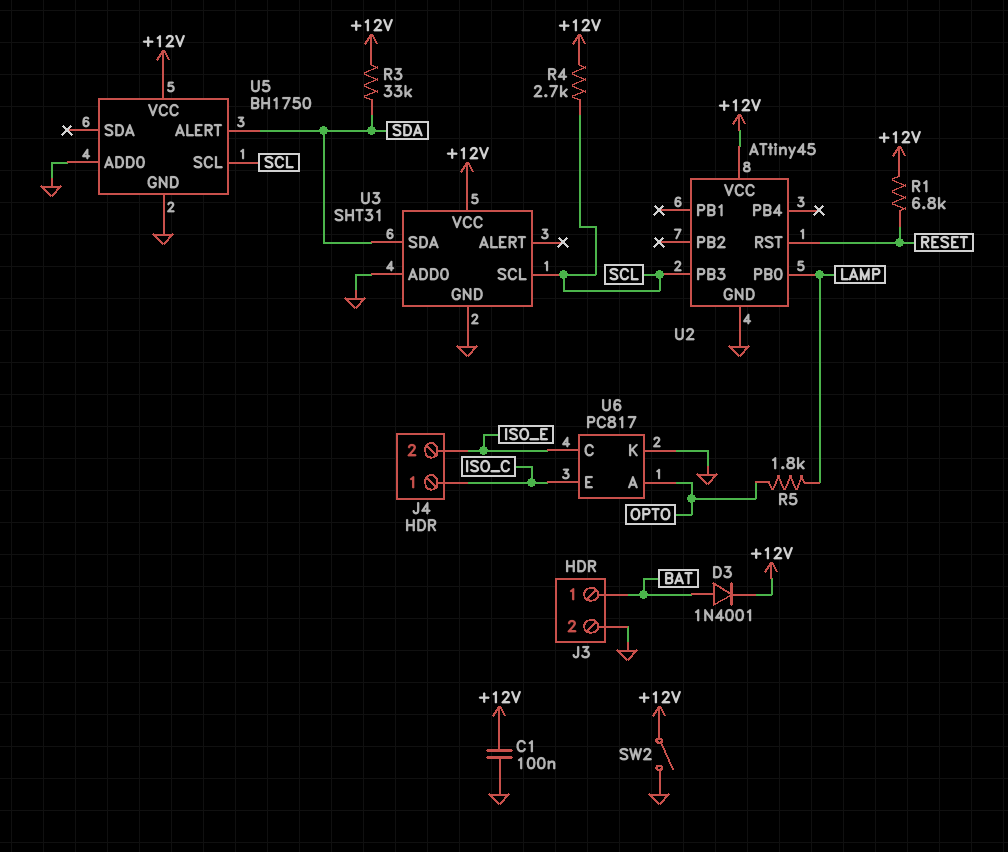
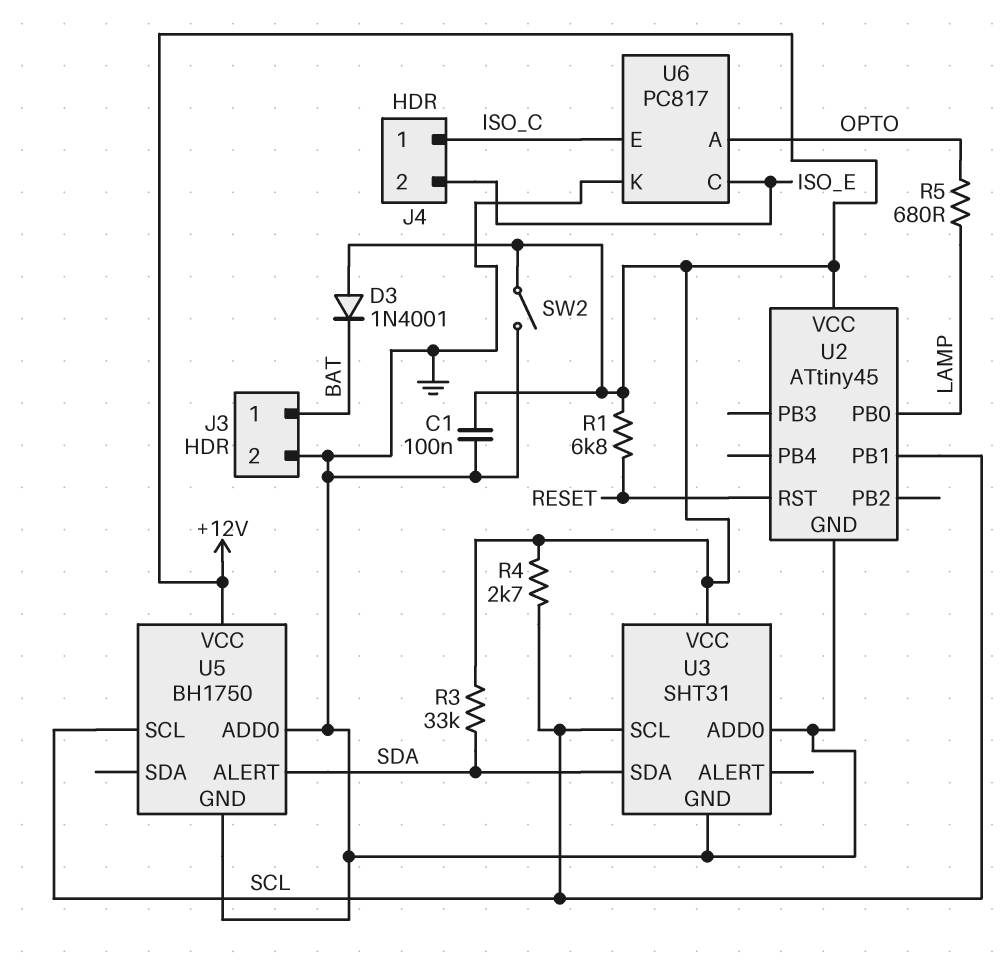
D3: diode 1N4001 (A BAT, K +12V) -> diode 1N4001 (A +12V, K BAT)
R5: 1.8k (LAMP, OPTO) -> 680 (LAMP, OPTO)
U2 pin PB1: none -> SCL
U2 pin PB3: SCL -> none

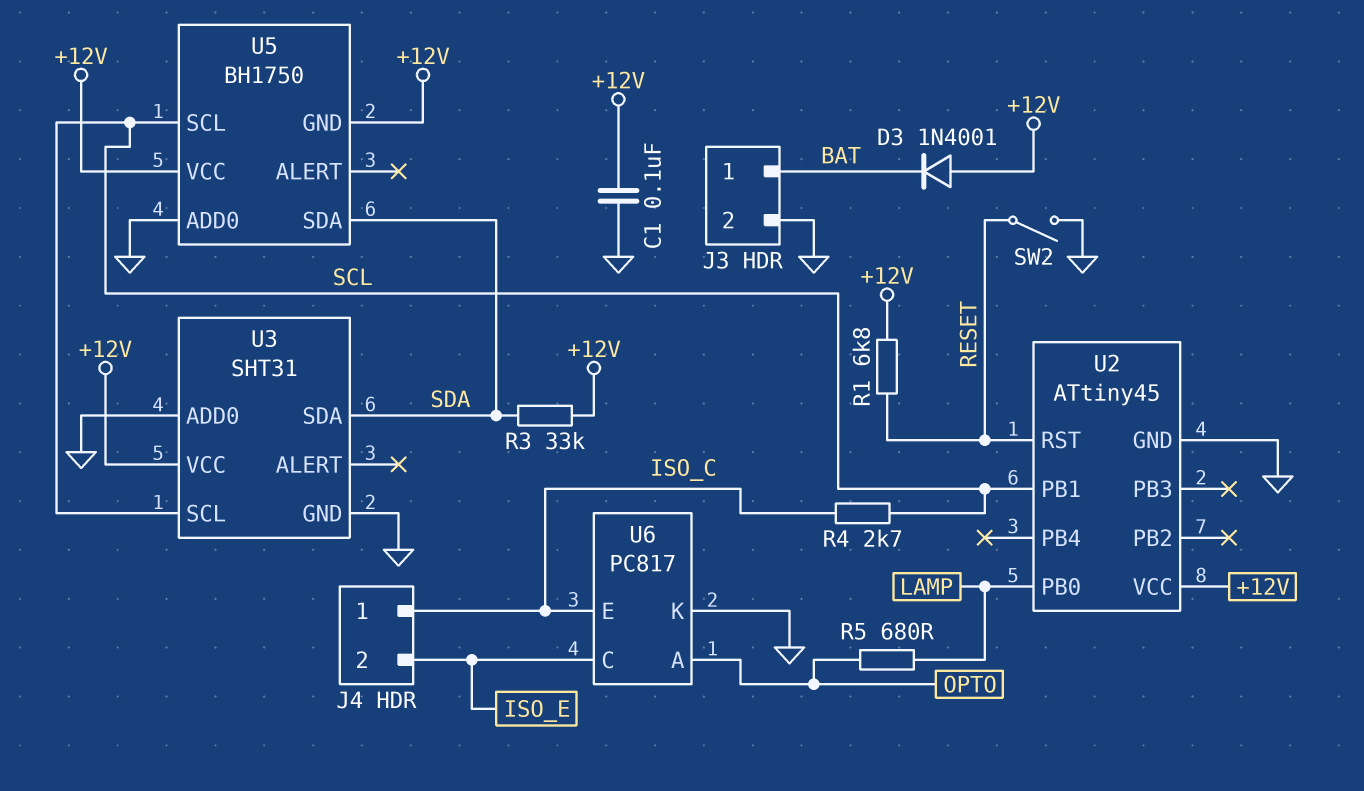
R4: 2.7k (+12V, SCL) -> 2.7k (ISO_C, SCL)
SW2: switch (+12V, GND) -> switch (GND, RESET)
U5 pin ALERT: SDA -> none
U5 pin GND: GND -> +12V
U5 pin SDA: none -> SDA

